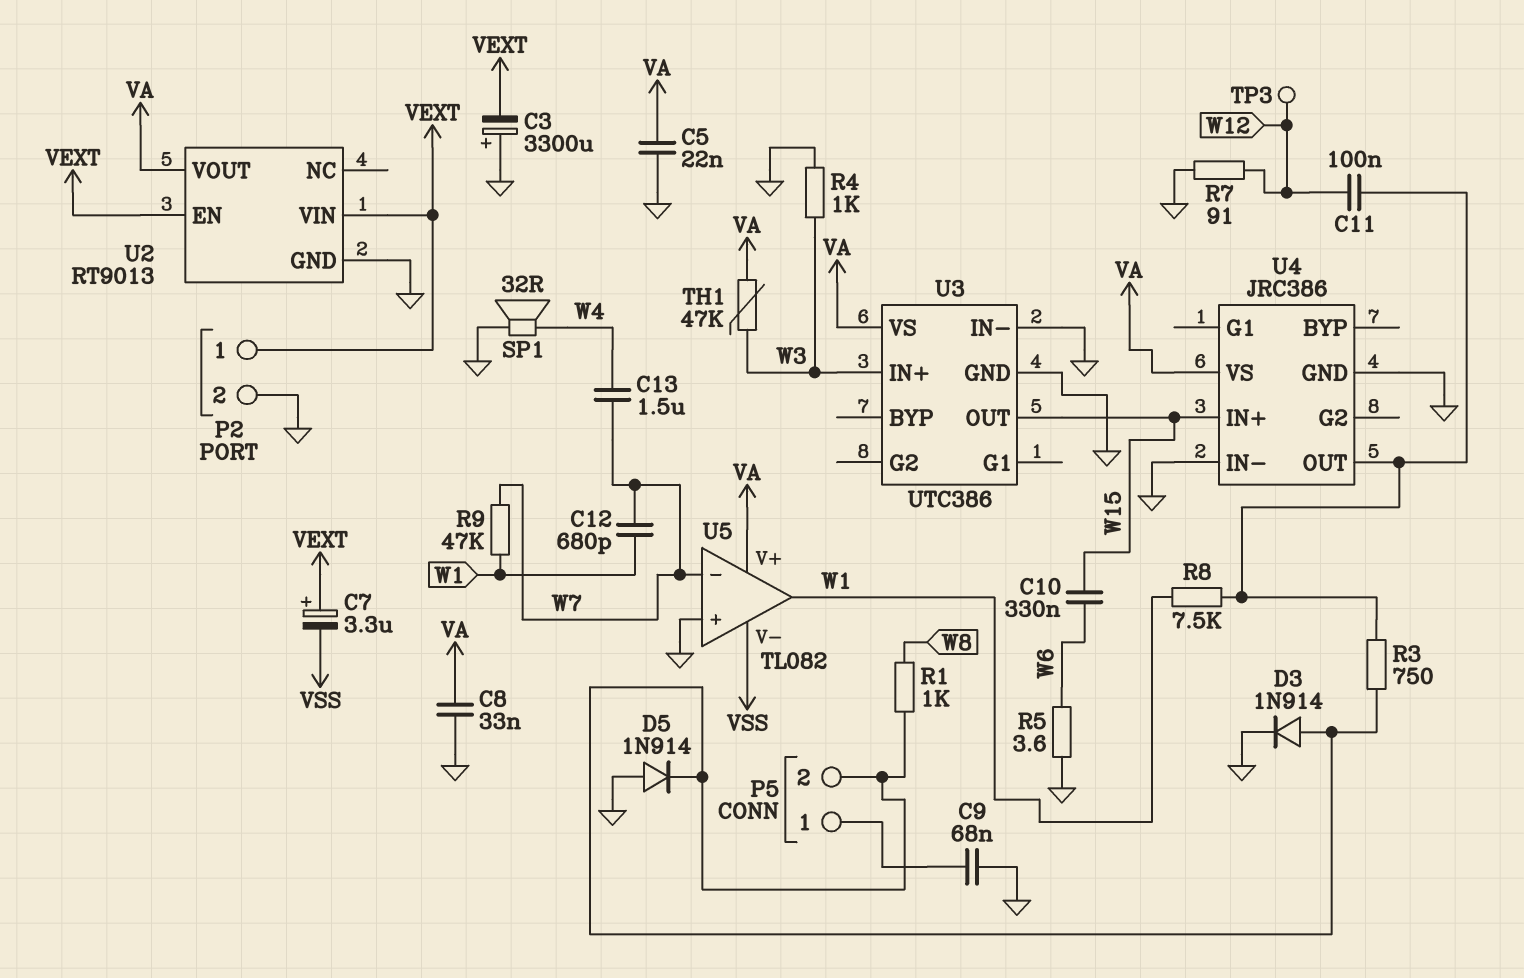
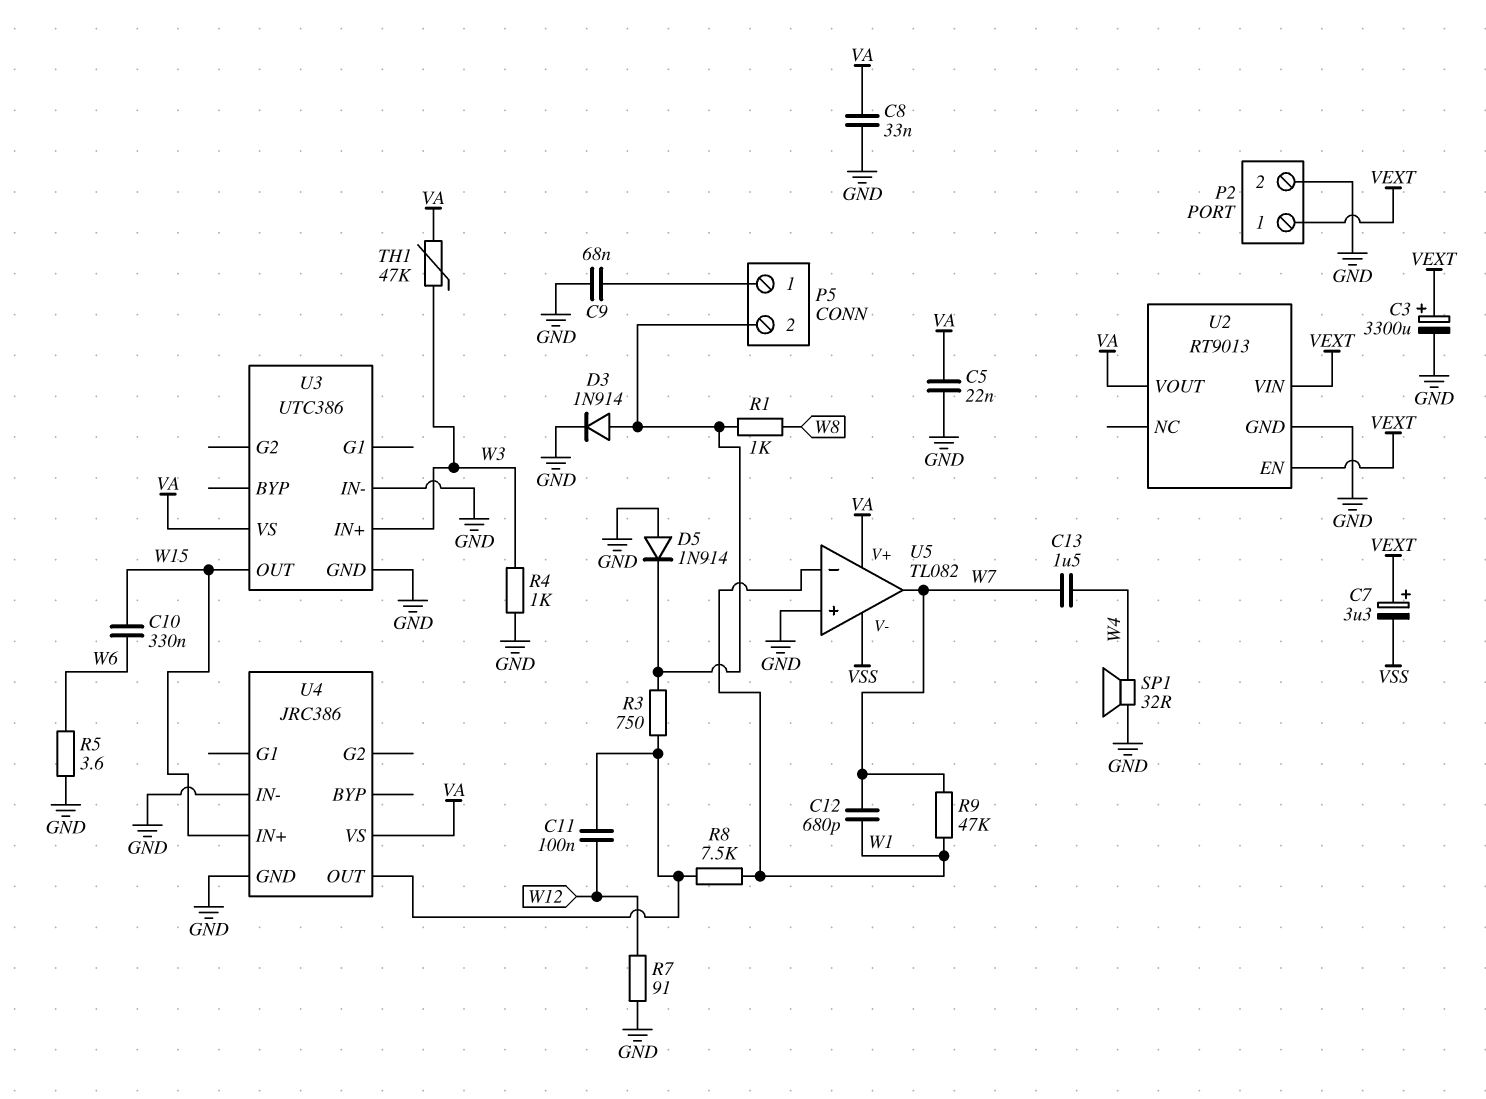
C3: 3300uF (plus GND, minus VEXT) -> 3300uF (plus VEXT, minus GND)
TP3: test point (W12) -> none
U5 pin in-: W7 -> W1
U5 pin out: W1 -> W7

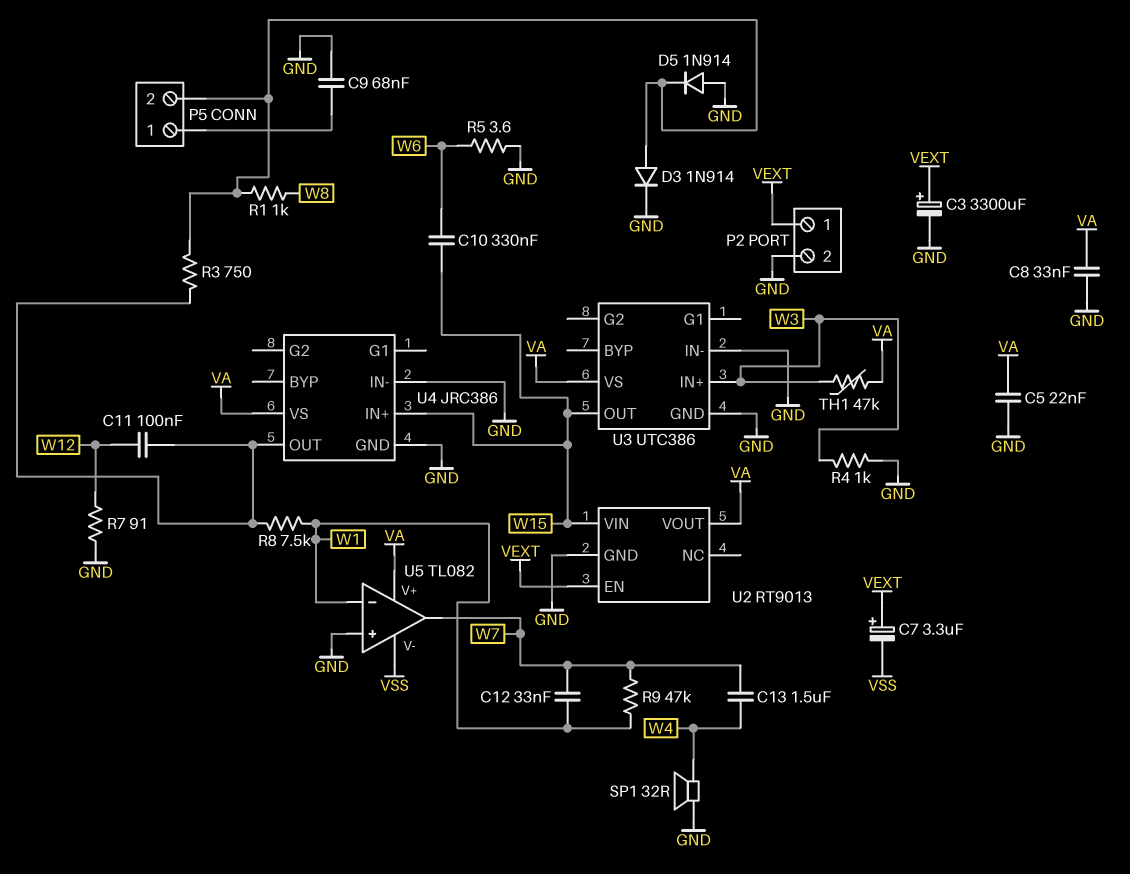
C12: 680pF (W1, W7) -> 33nF (W1, W7)
U2 pin VIN: VEXT -> W15

